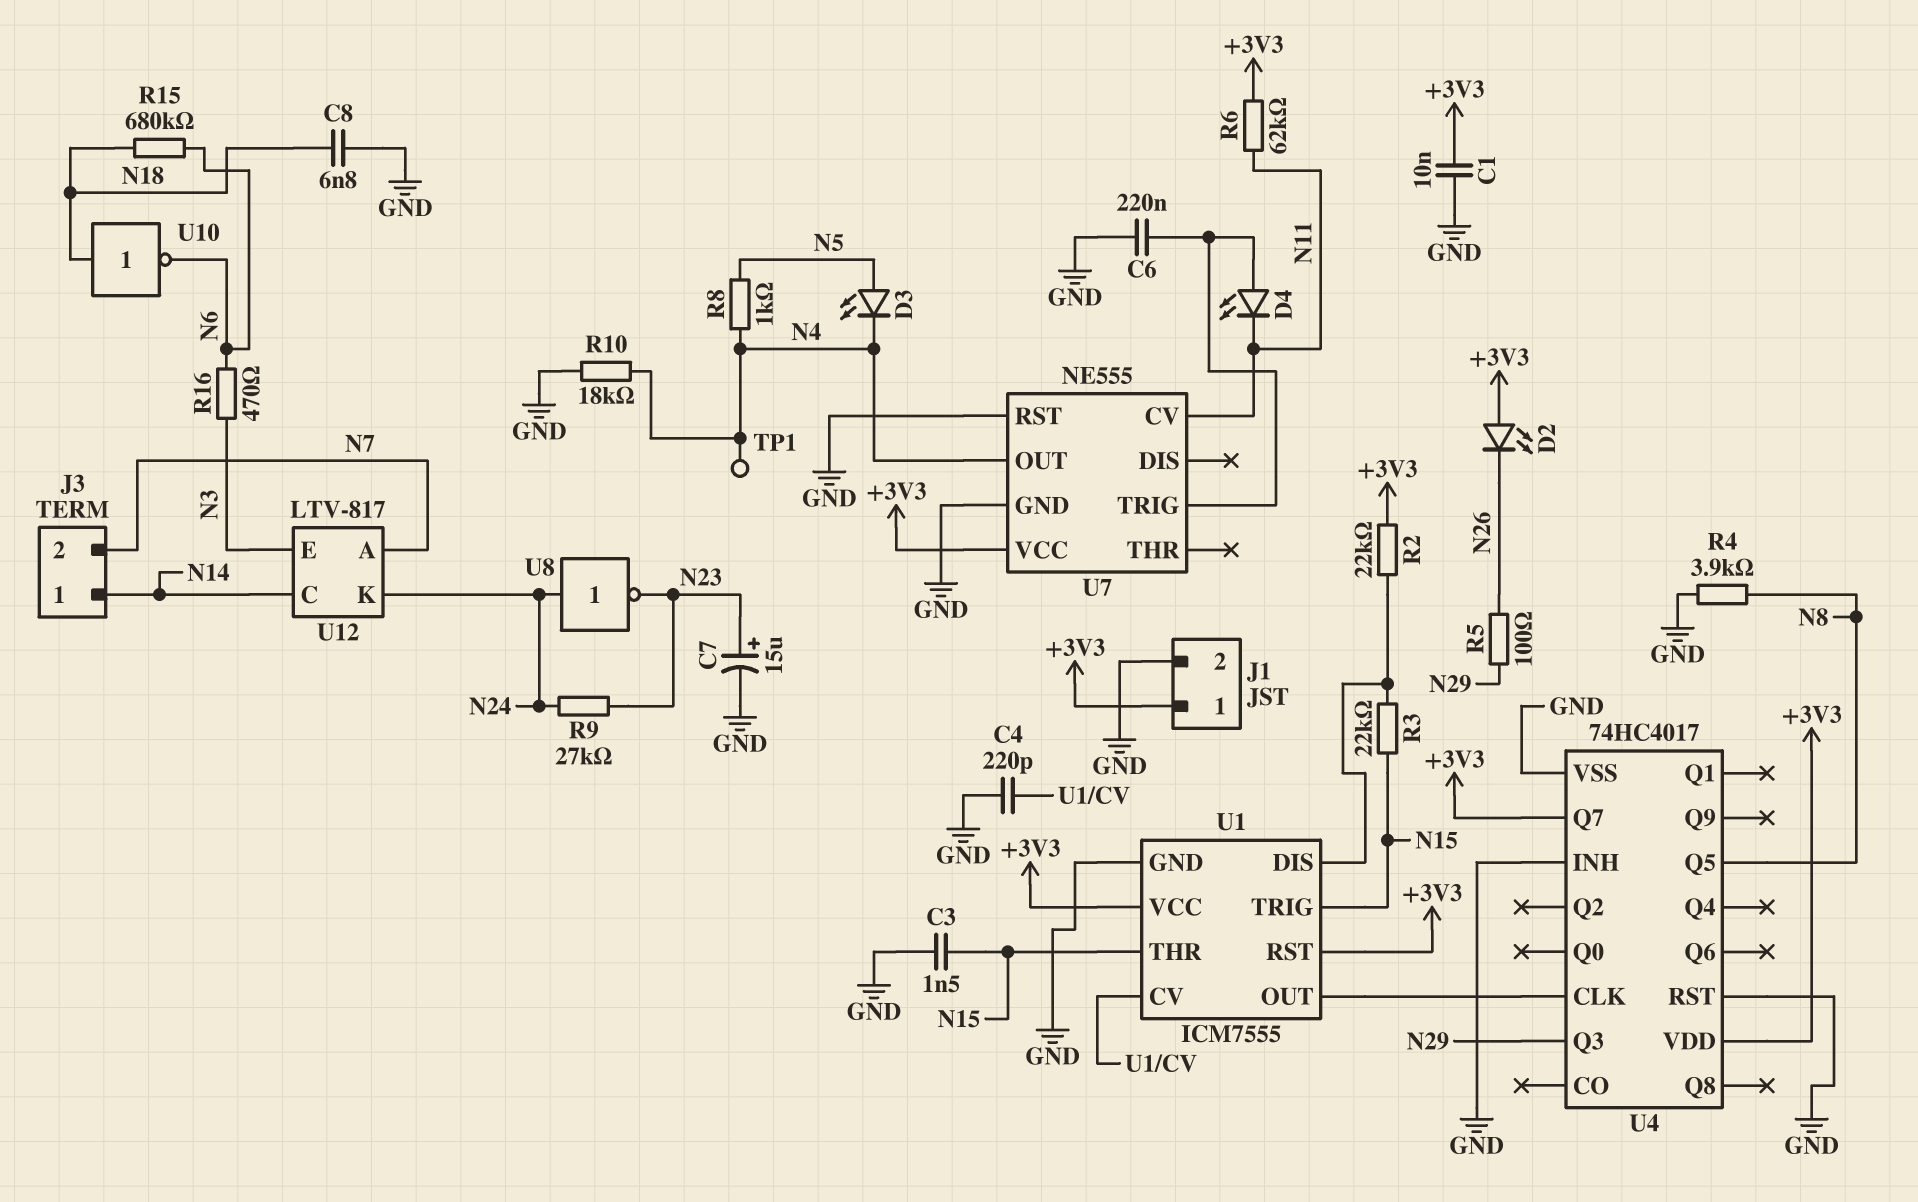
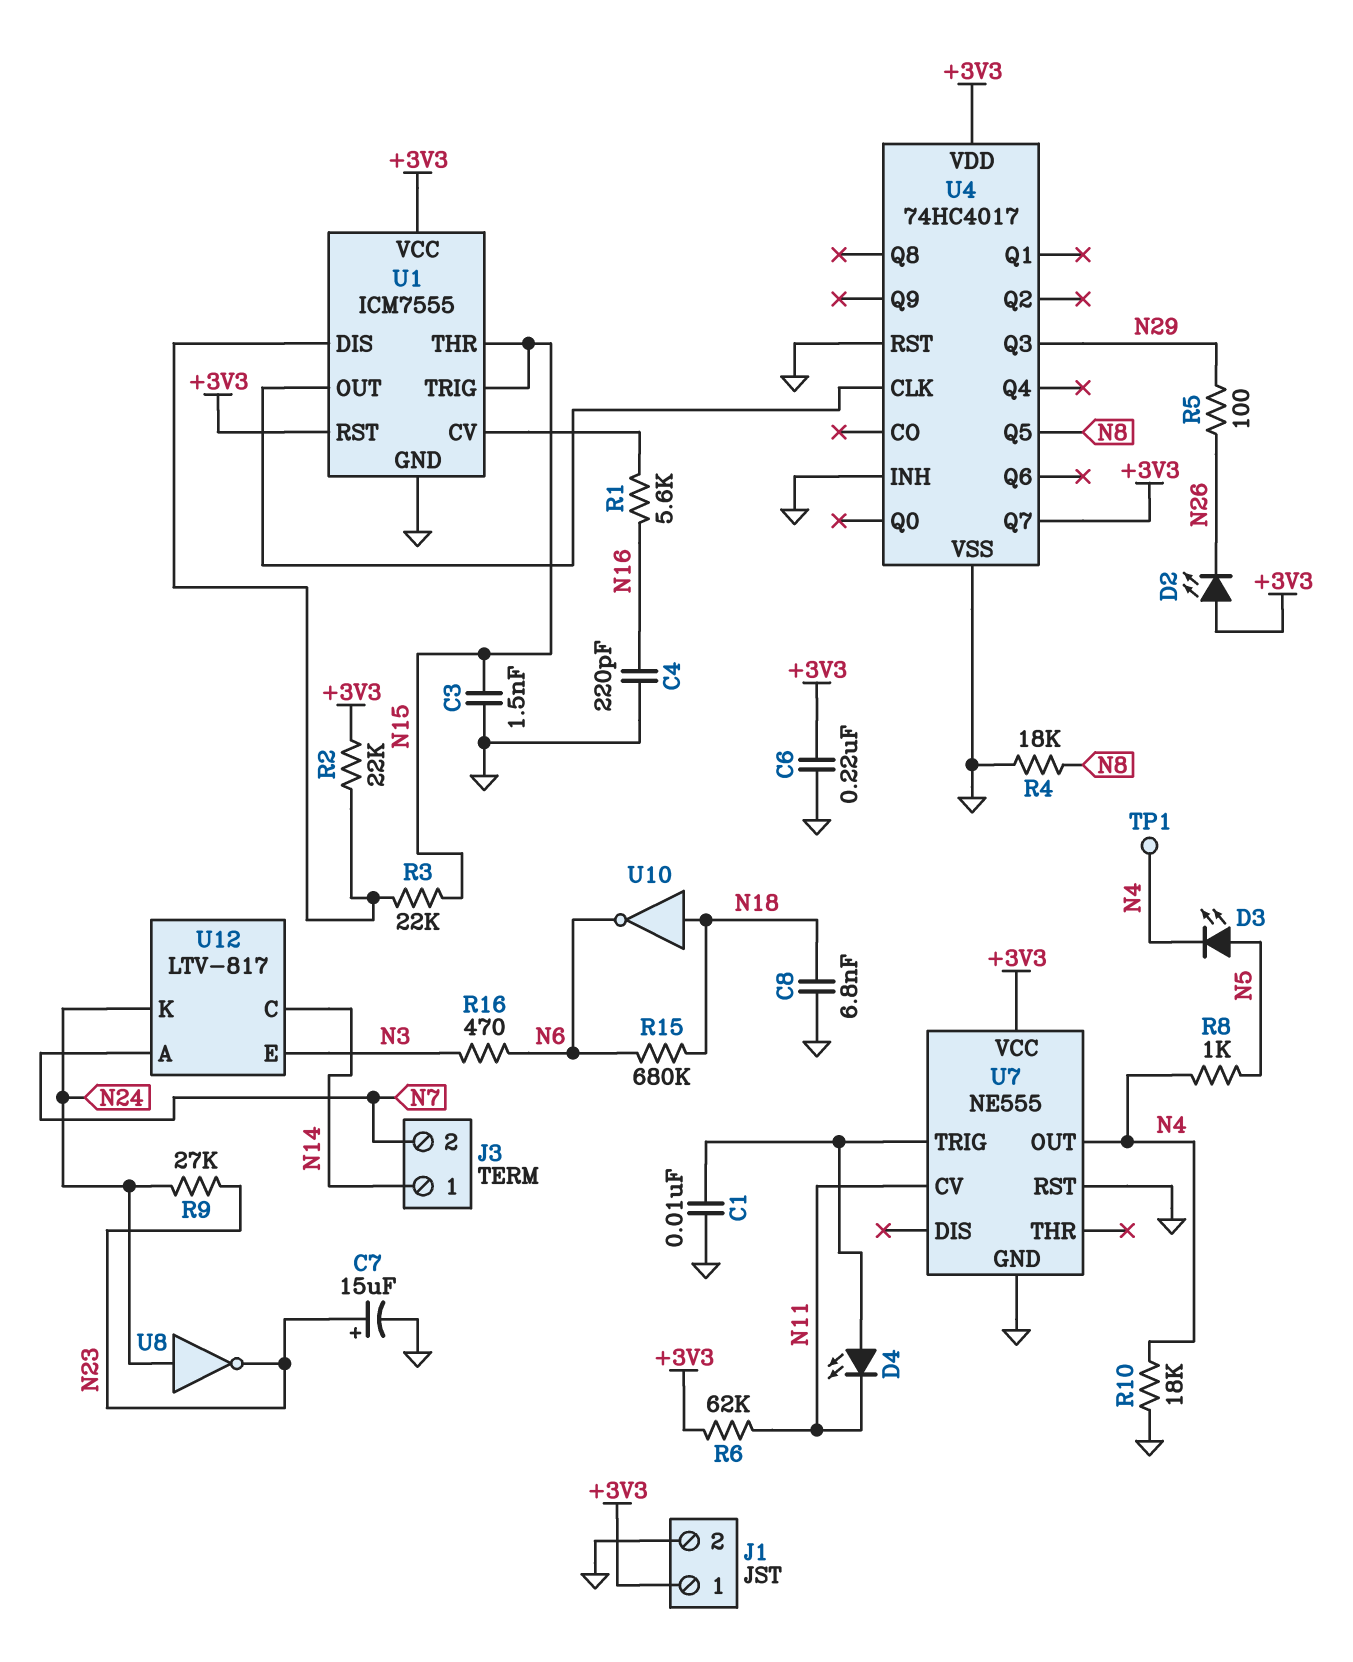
C1: 10nF (+3V3, GND) -> 10nF (GND, U7/TRIG)
C4: 220pF (GND, U1/CV) -> 220pF (GND, N16)
C6: 220nF (GND, U7/TRIG) -> 220nF (+3V3, GND)
R1: none -> 5.6k (N16, U1/CV)
R4: 3.9k (GND, N8) -> 18k (GND, N8)

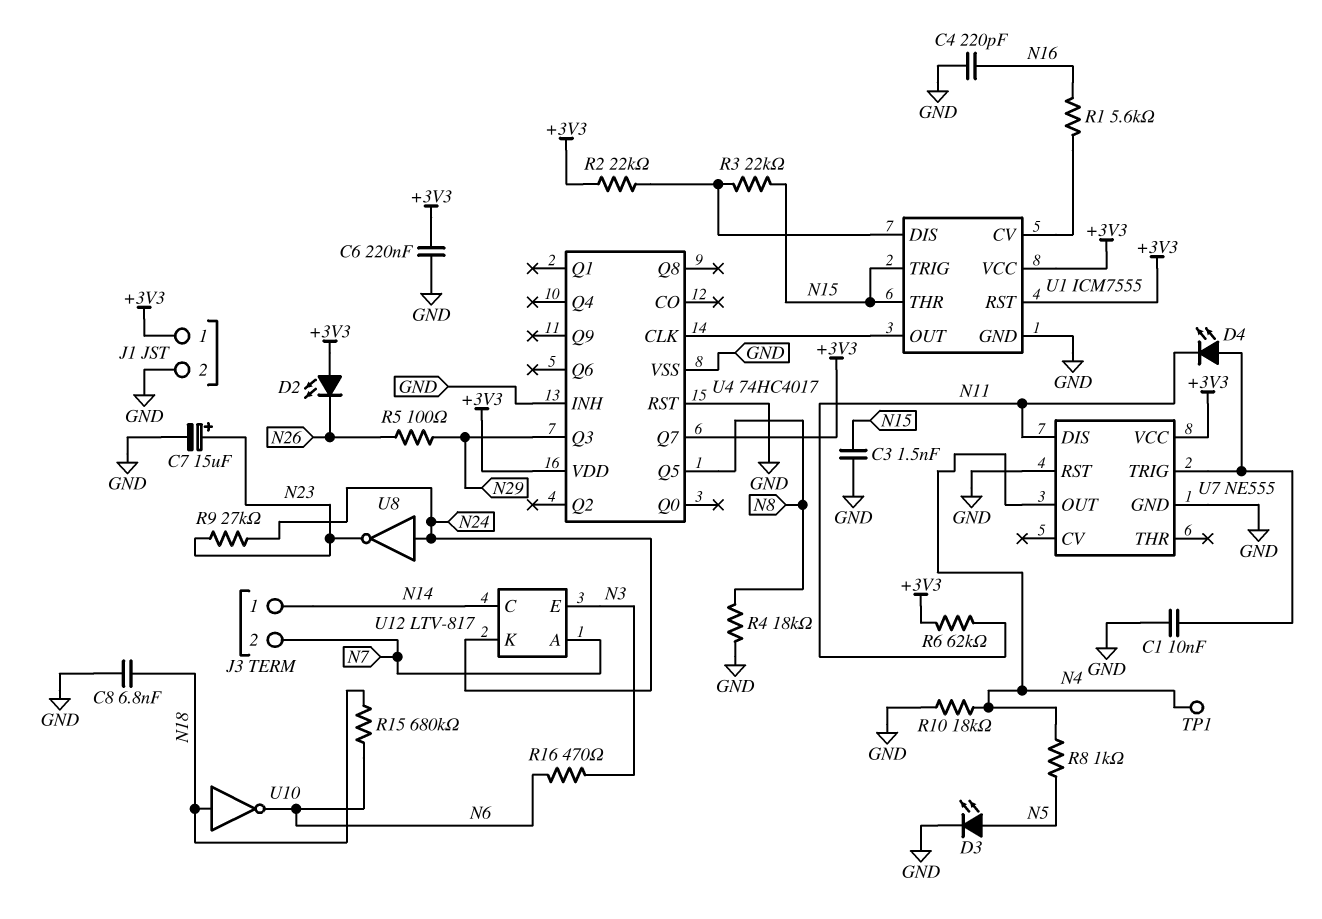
D3: LED (A N5, K N4) -> LED (A N5, K GND)
U7 pin CV: N11 -> none
U7 pin DIS: none -> N11

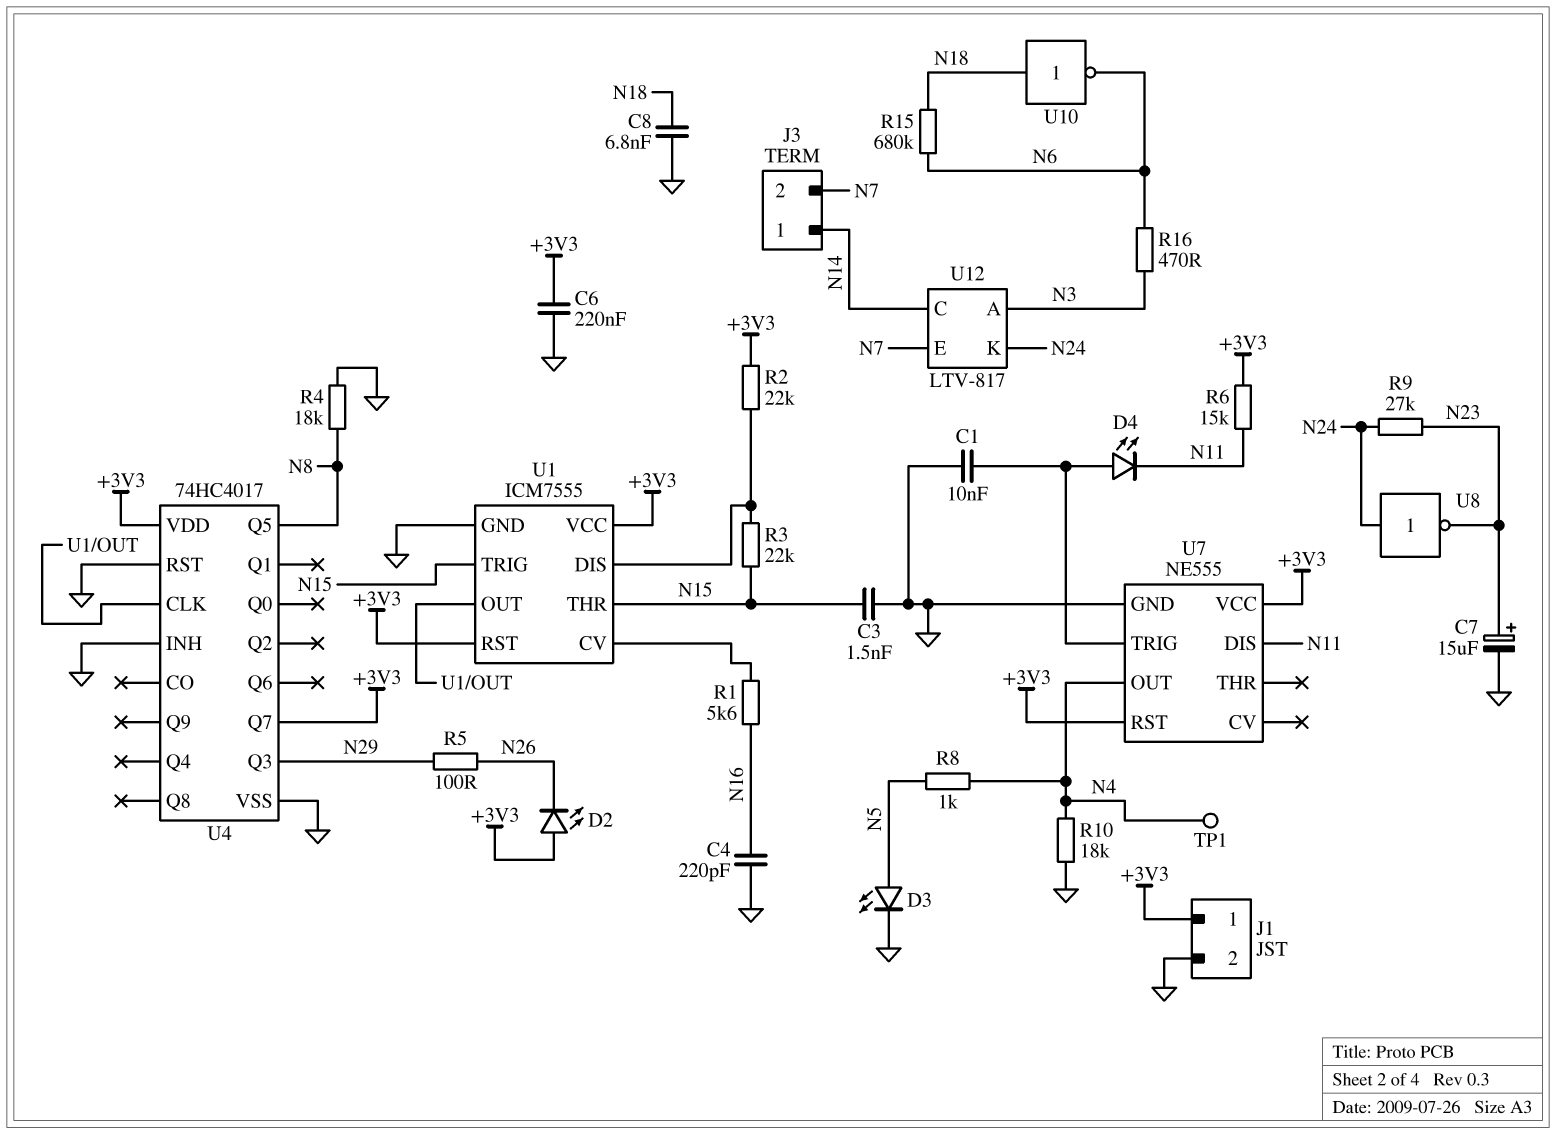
R6: 62k (+3V3, N11) -> 15k (+3V3, N11)
U7 pin RST: GND -> +3V3
U12 pin A: N7 -> N3
U12 pin E: N3 -> N7

